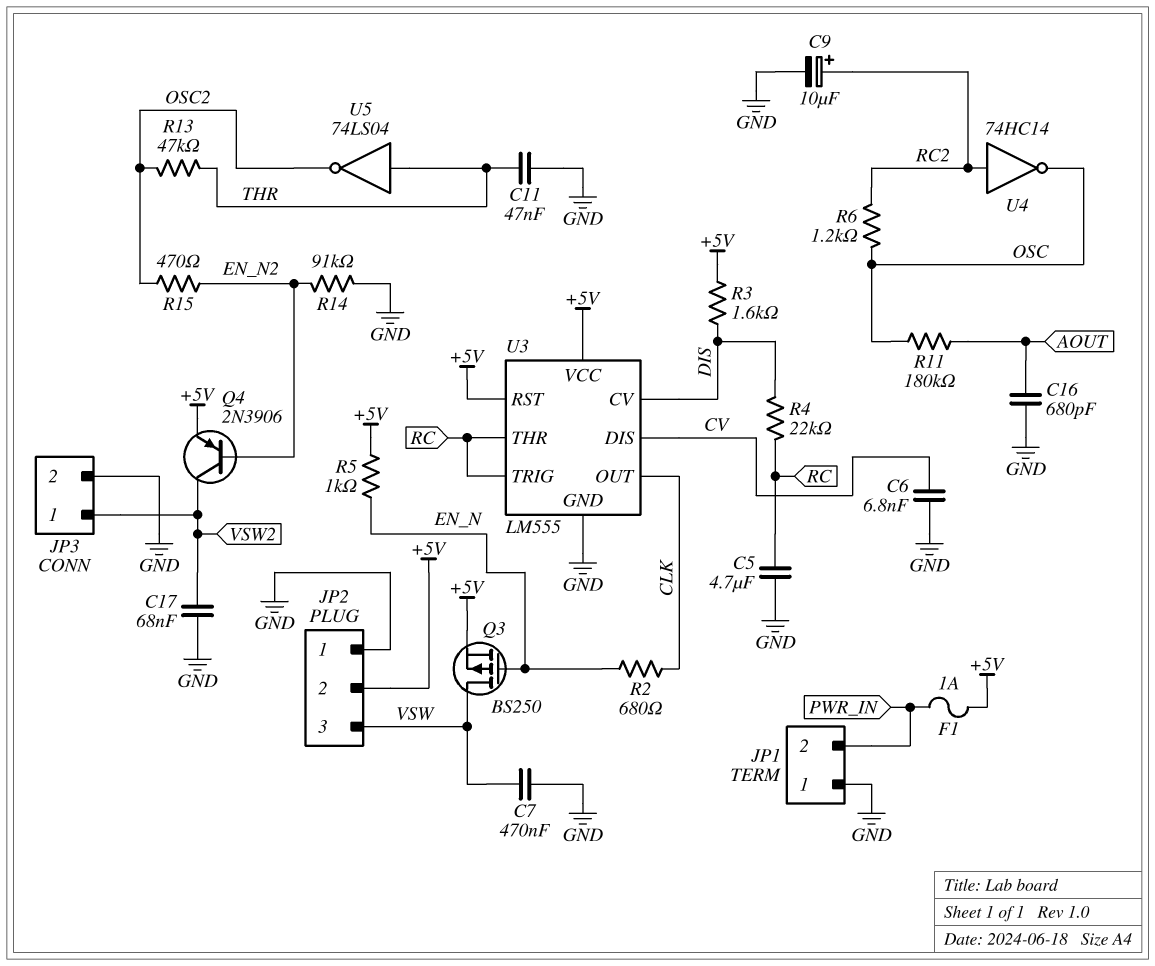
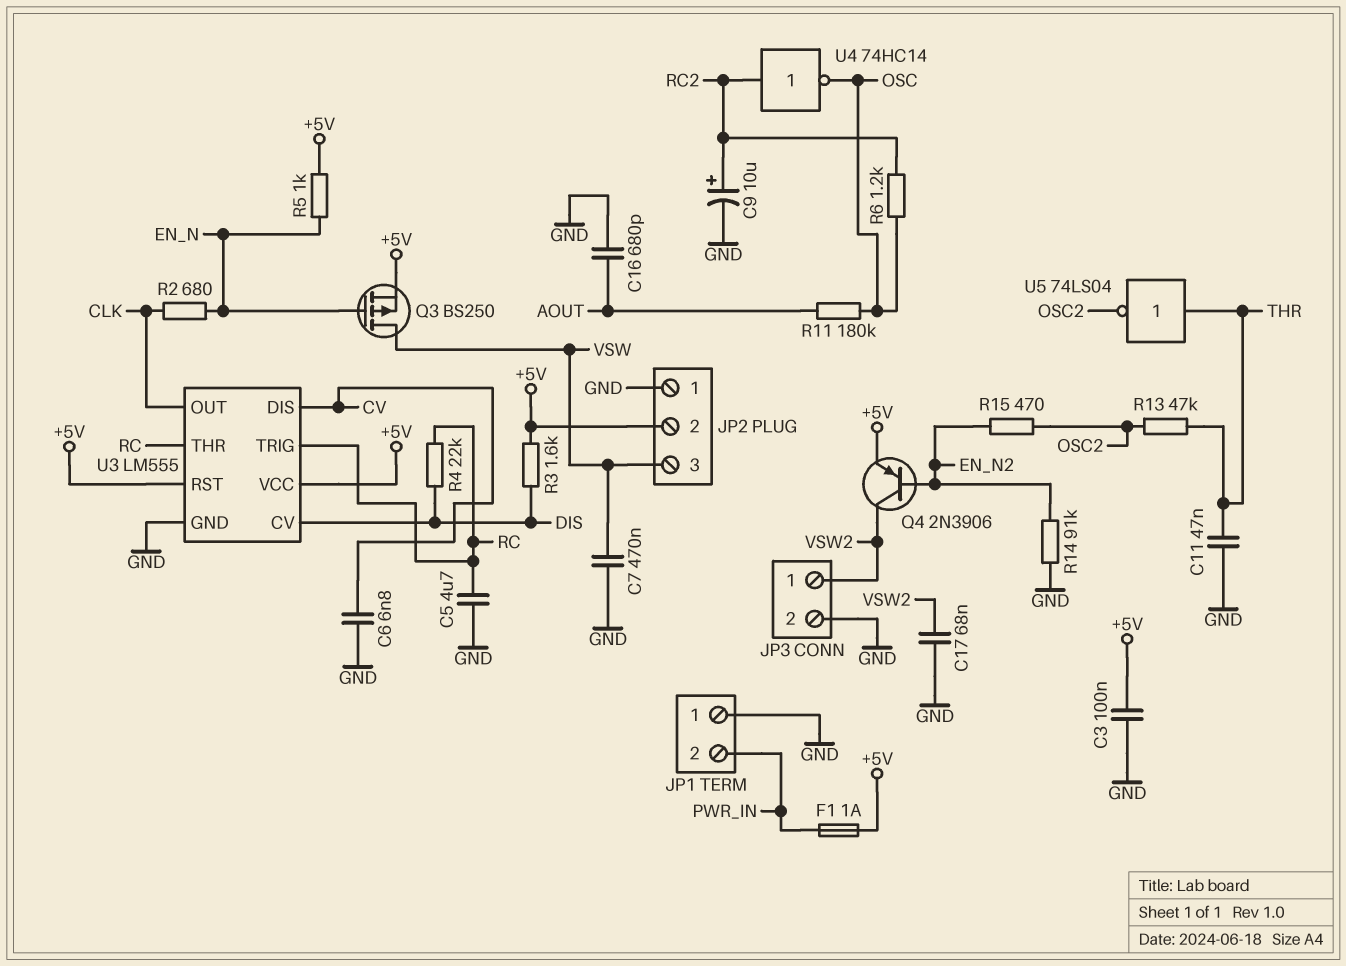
C3: none -> 100nF (+5V, GND)

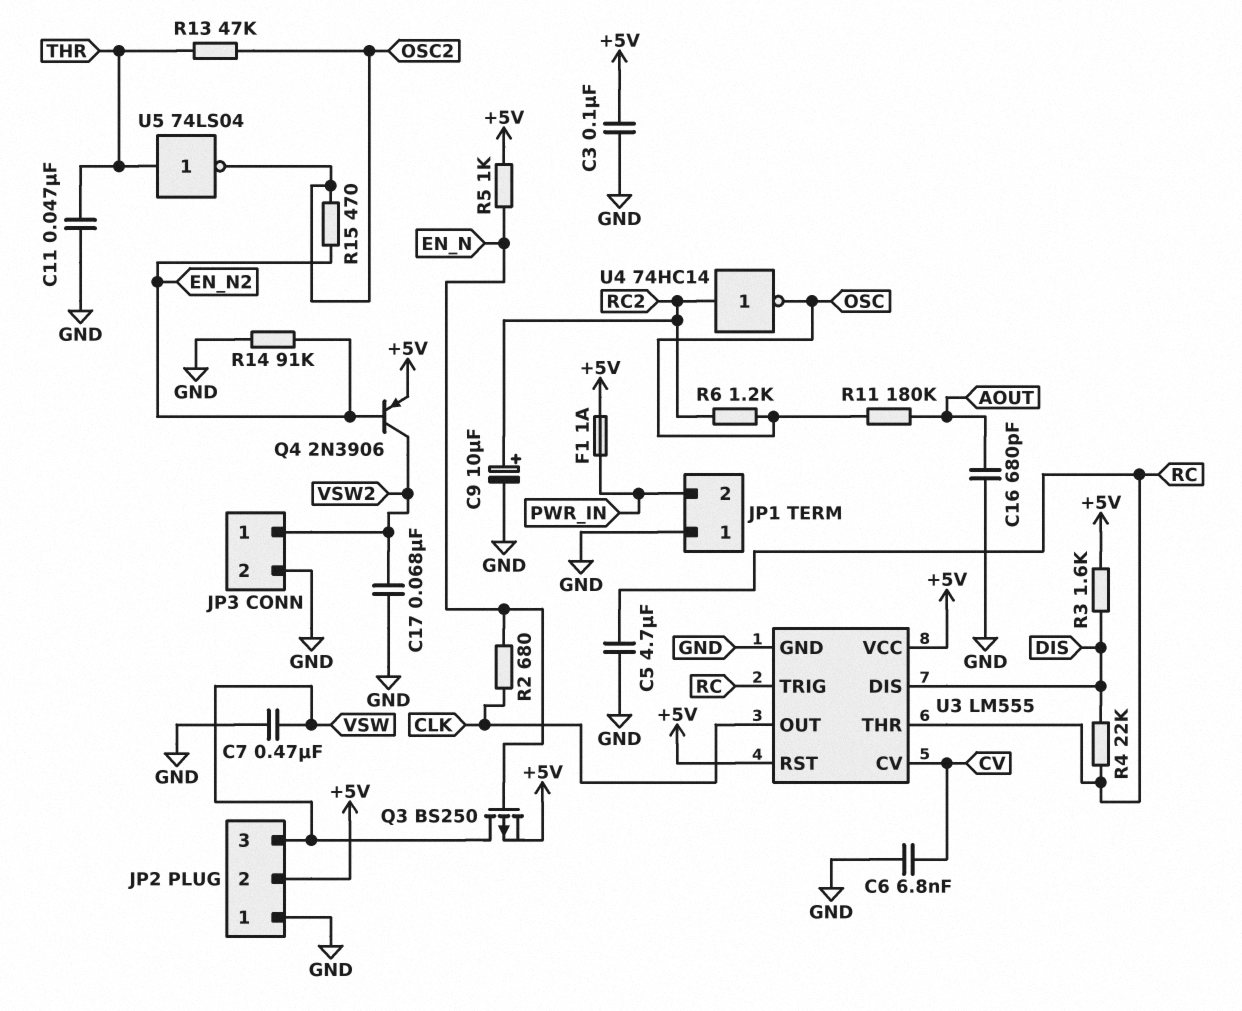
U3 pin CV: DIS -> CV
U3 pin DIS: CV -> DIS

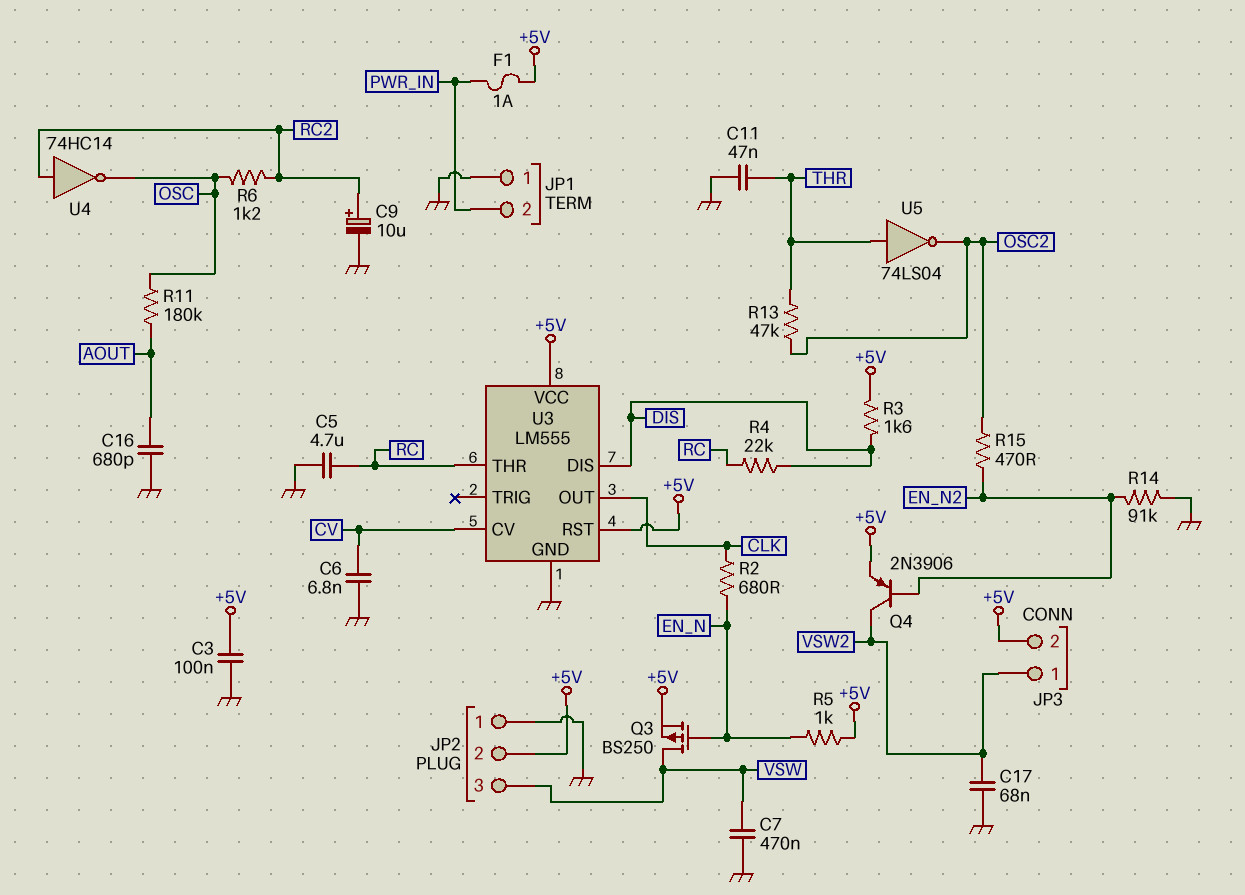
JP3 pin 2: GND -> +5V
U3 pin TRIG: RC -> none

